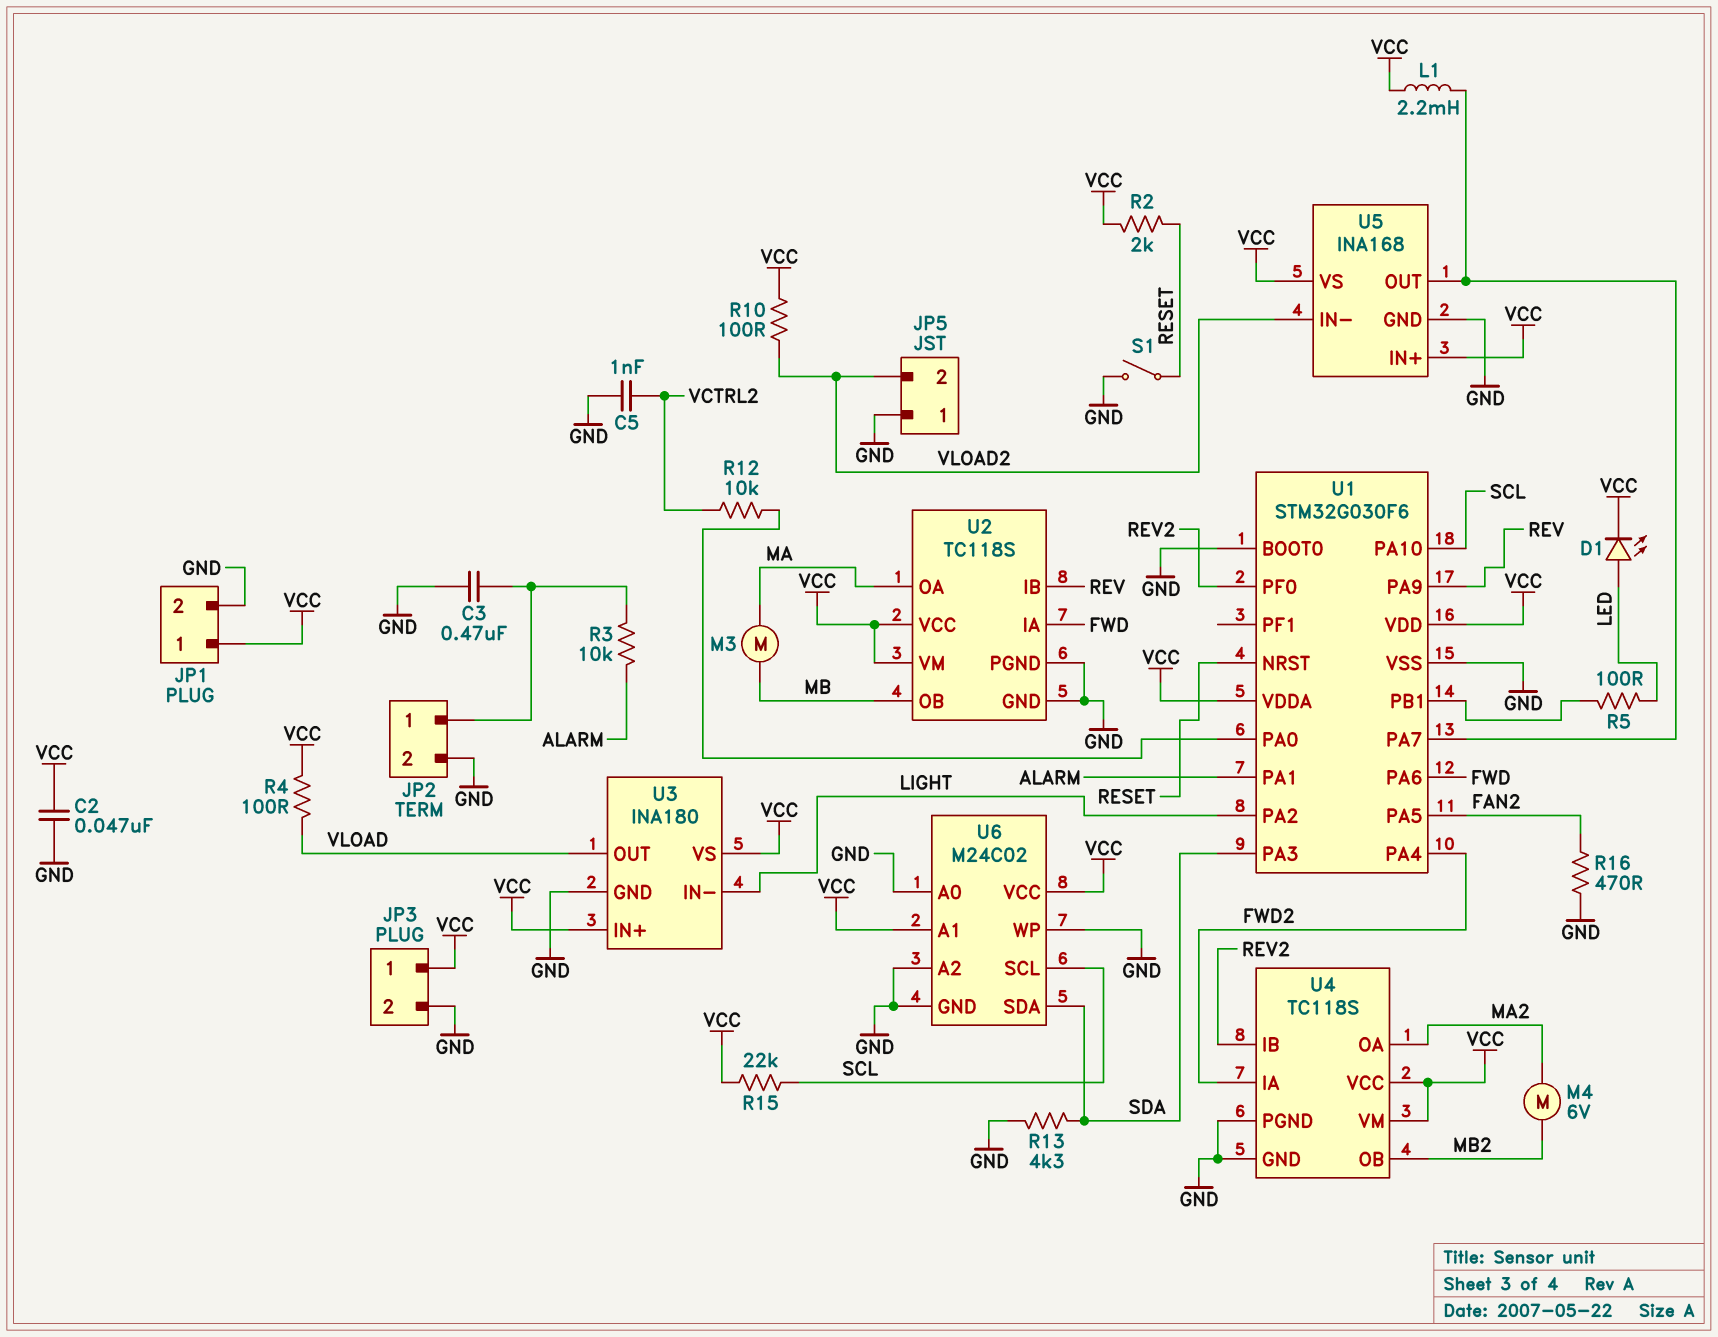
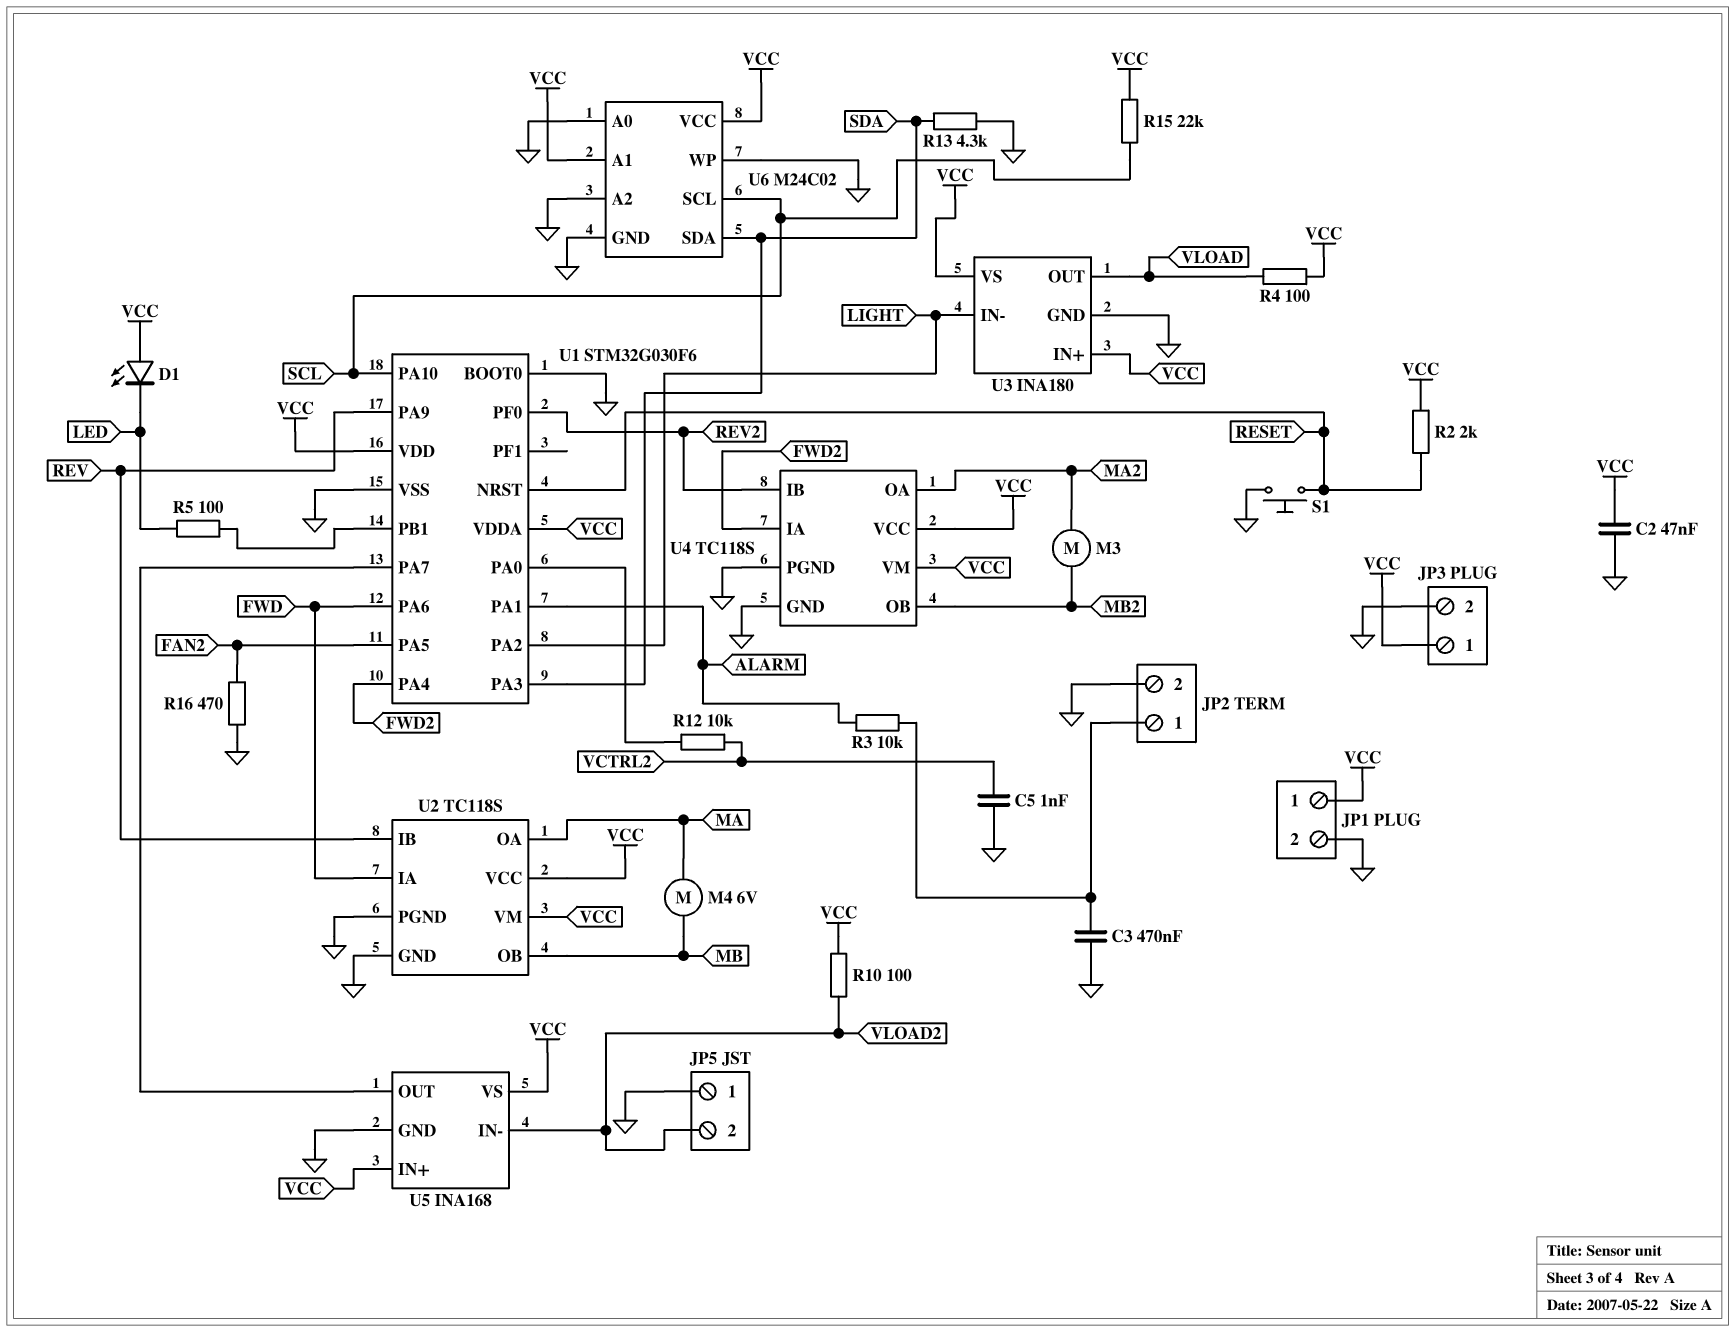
D1: LED (A LED, K VCC) -> LED (A VCC, K LED)
L1: 2.2mH (U1/PA7, VCC) -> none
M3: motor (MA, MB) -> motor (MA2, MB2)
M4: motor 6V (MA2, MB2) -> motor 6V (MA, MB)
S1: switch (GND, RESET) -> button (GND, RESET)

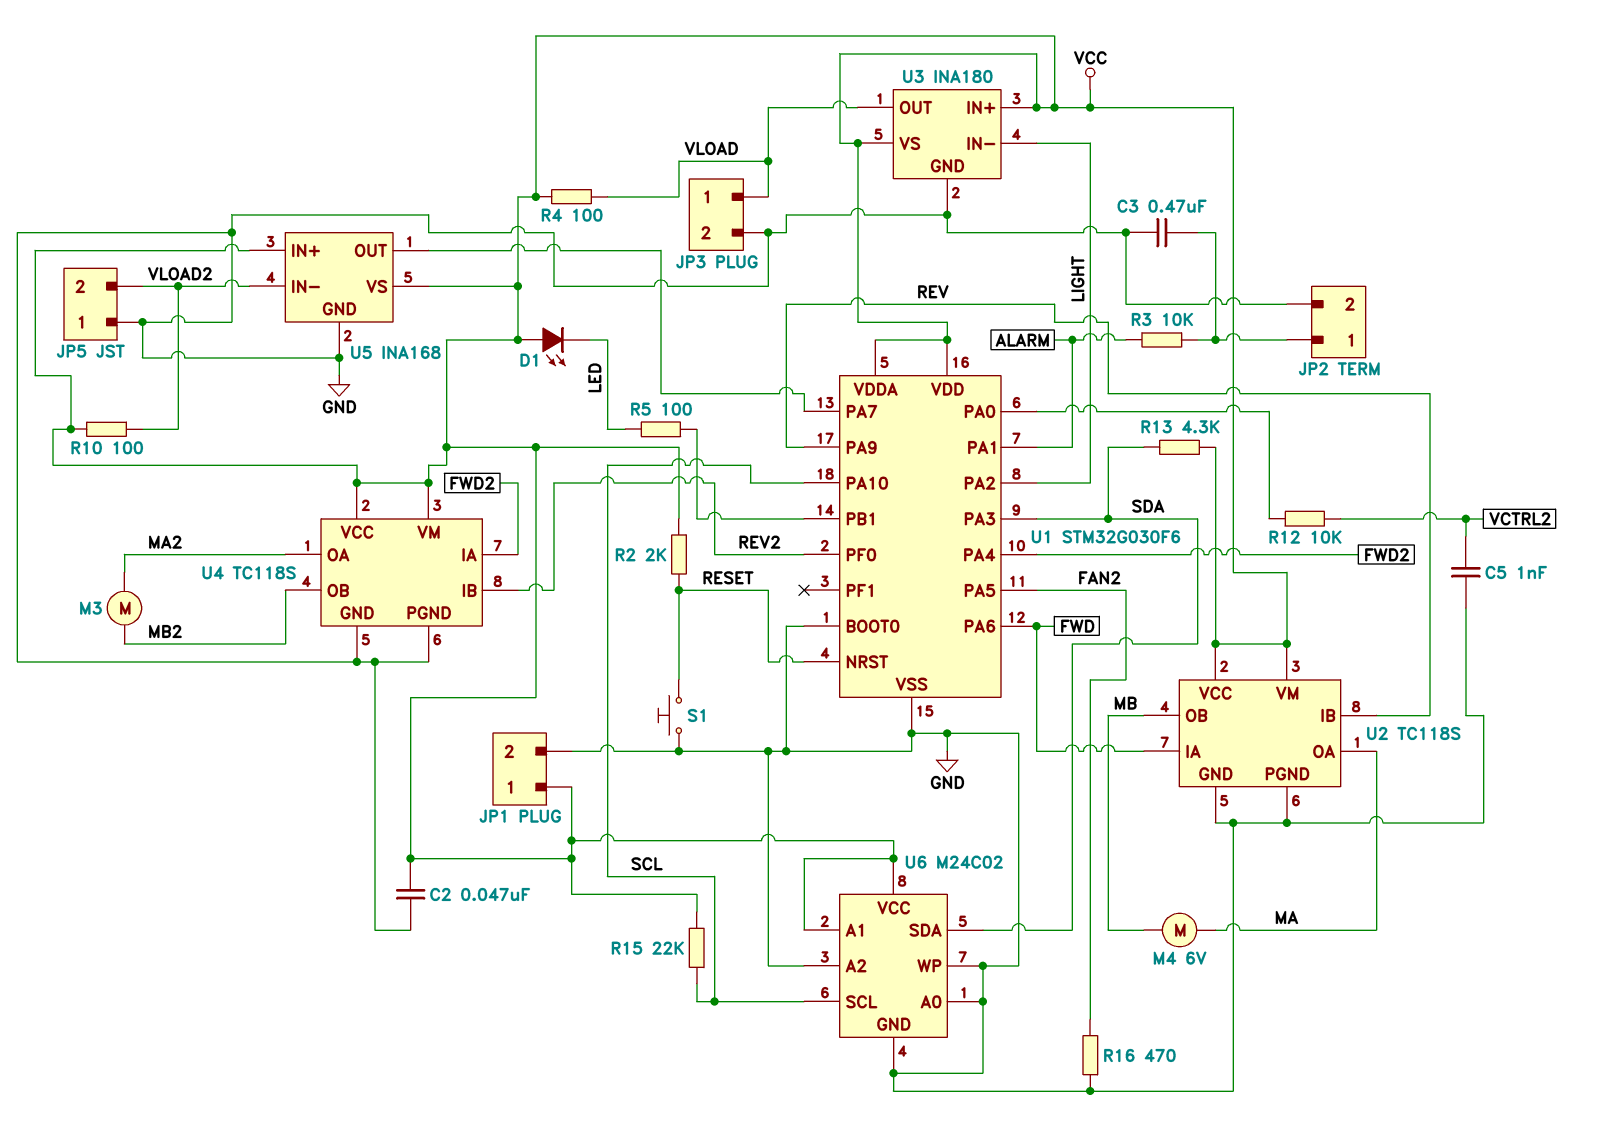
JP3 pin 1: VCC -> VLOAD
R13: 4.3k (GND, SDA) -> 4.3k (SDA, VCC)

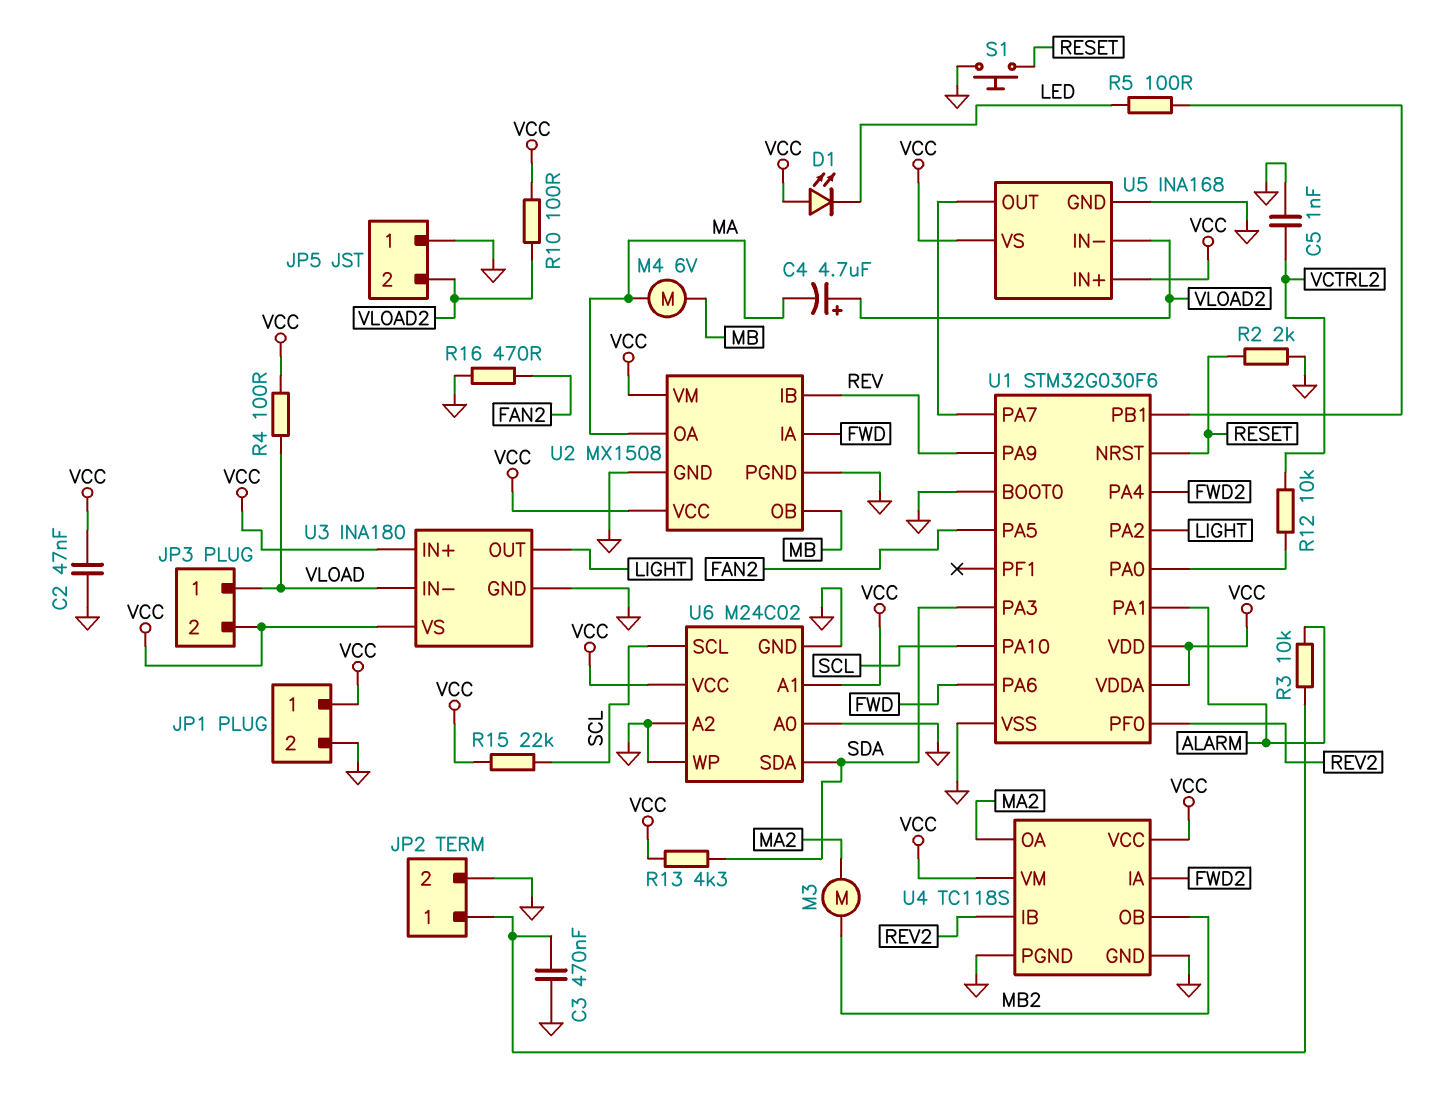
C4: none -> 4.7uF (plus VLOAD2, minus MA)
JP3 pin 2: GND -> VCC
R2: 2k (RESET, VCC) -> 2k (GND, RESET)
U2: TC118S -> MX1508
U3 pin IN-: LIGHT -> VLOAD
U3 pin OUT: VLOAD -> LIGHT

